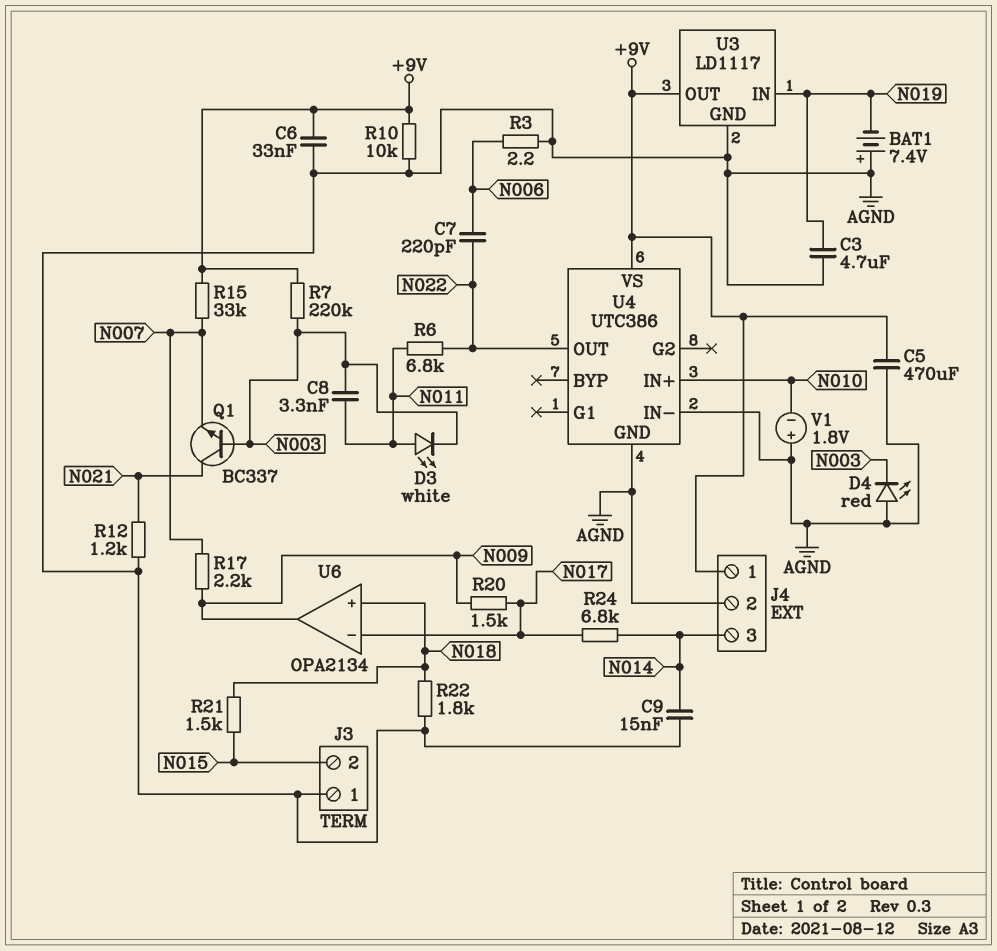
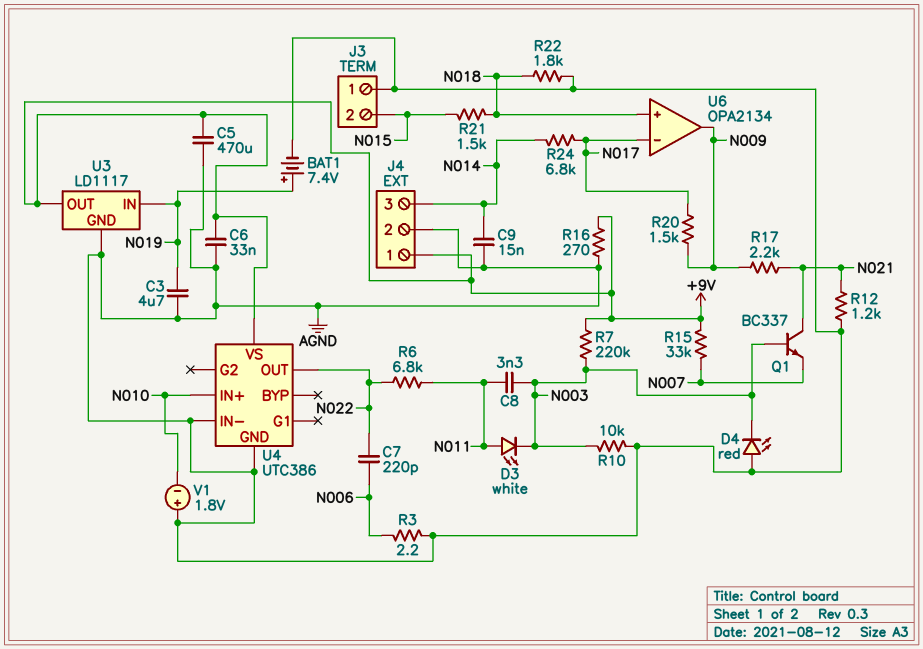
BAT1: 7.4V (plus AGND, minus N019) -> 7.4V (plus N019, minus AGND)
R10: 10k (+9V, AGND) -> 10k (AGND, N003)
R16: none -> 270 (+9V, AGND)
R17: 2.2k (N007, N009) -> 2.2k (N009, N021)

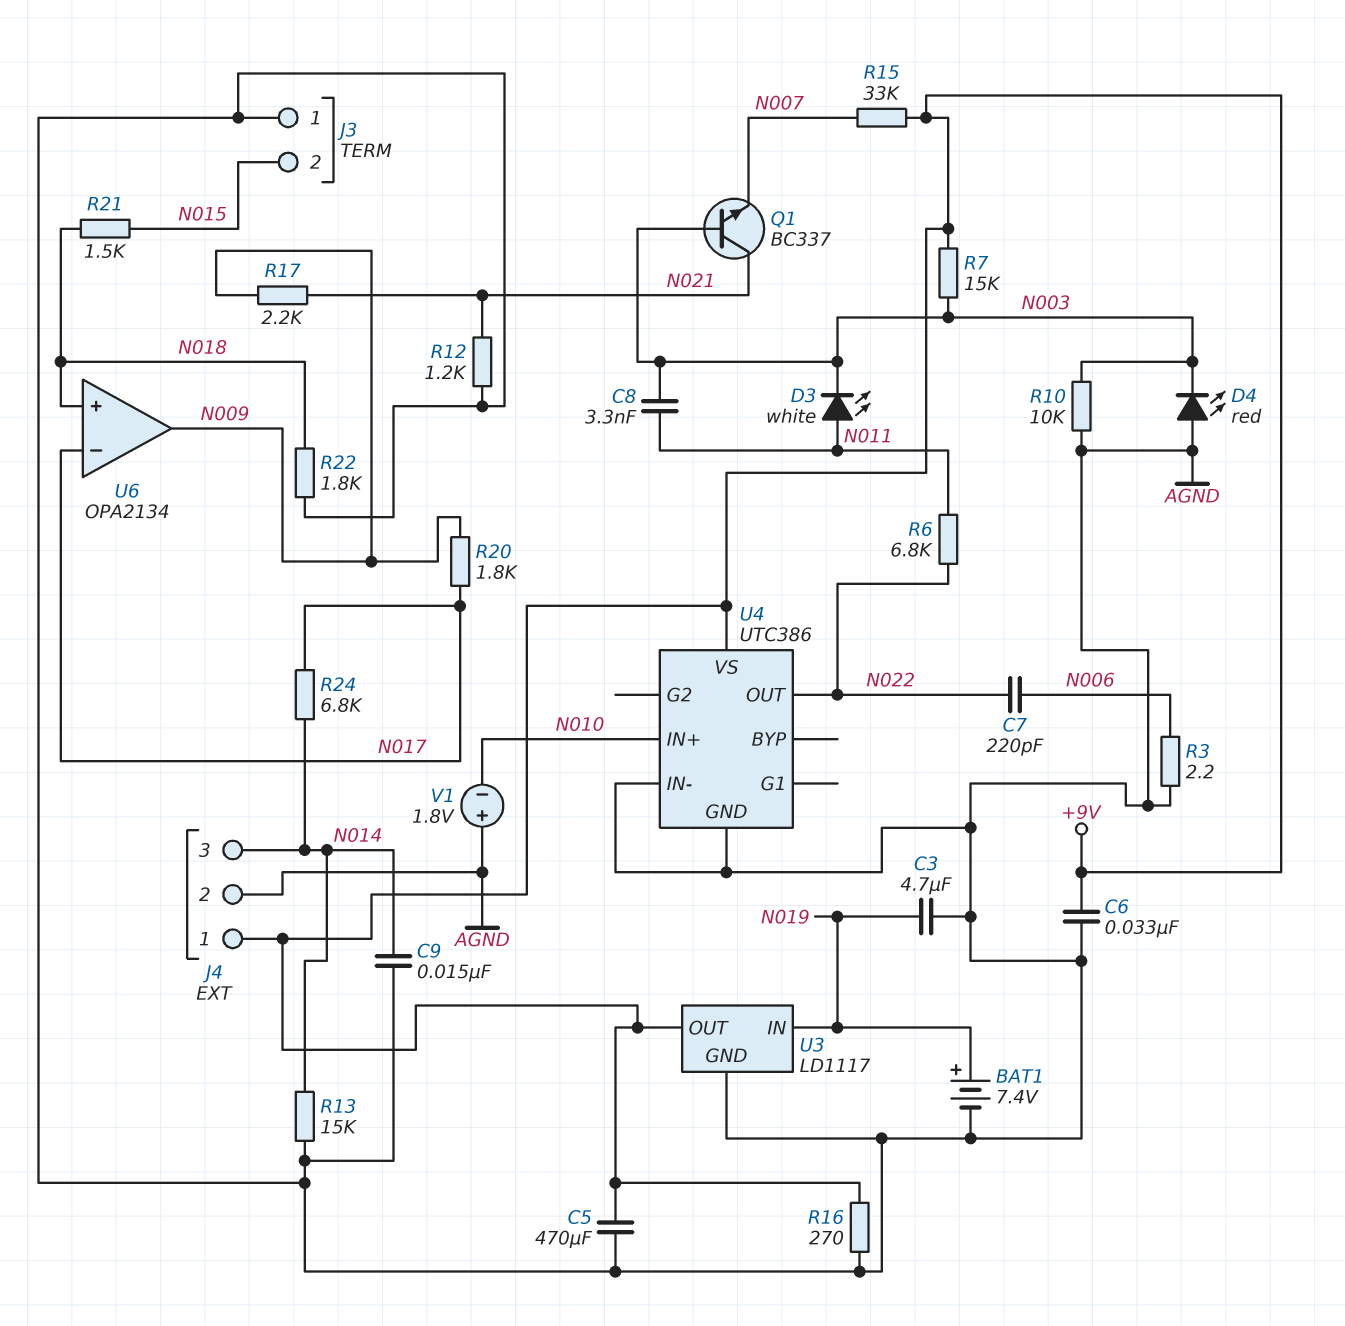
R7: 220k (+9V, N003) -> 15k (+9V, N003)
R13: none -> 15k (AGND, N014)
R20: 1.5k (N009, N017) -> 1.8k (N009, N017)

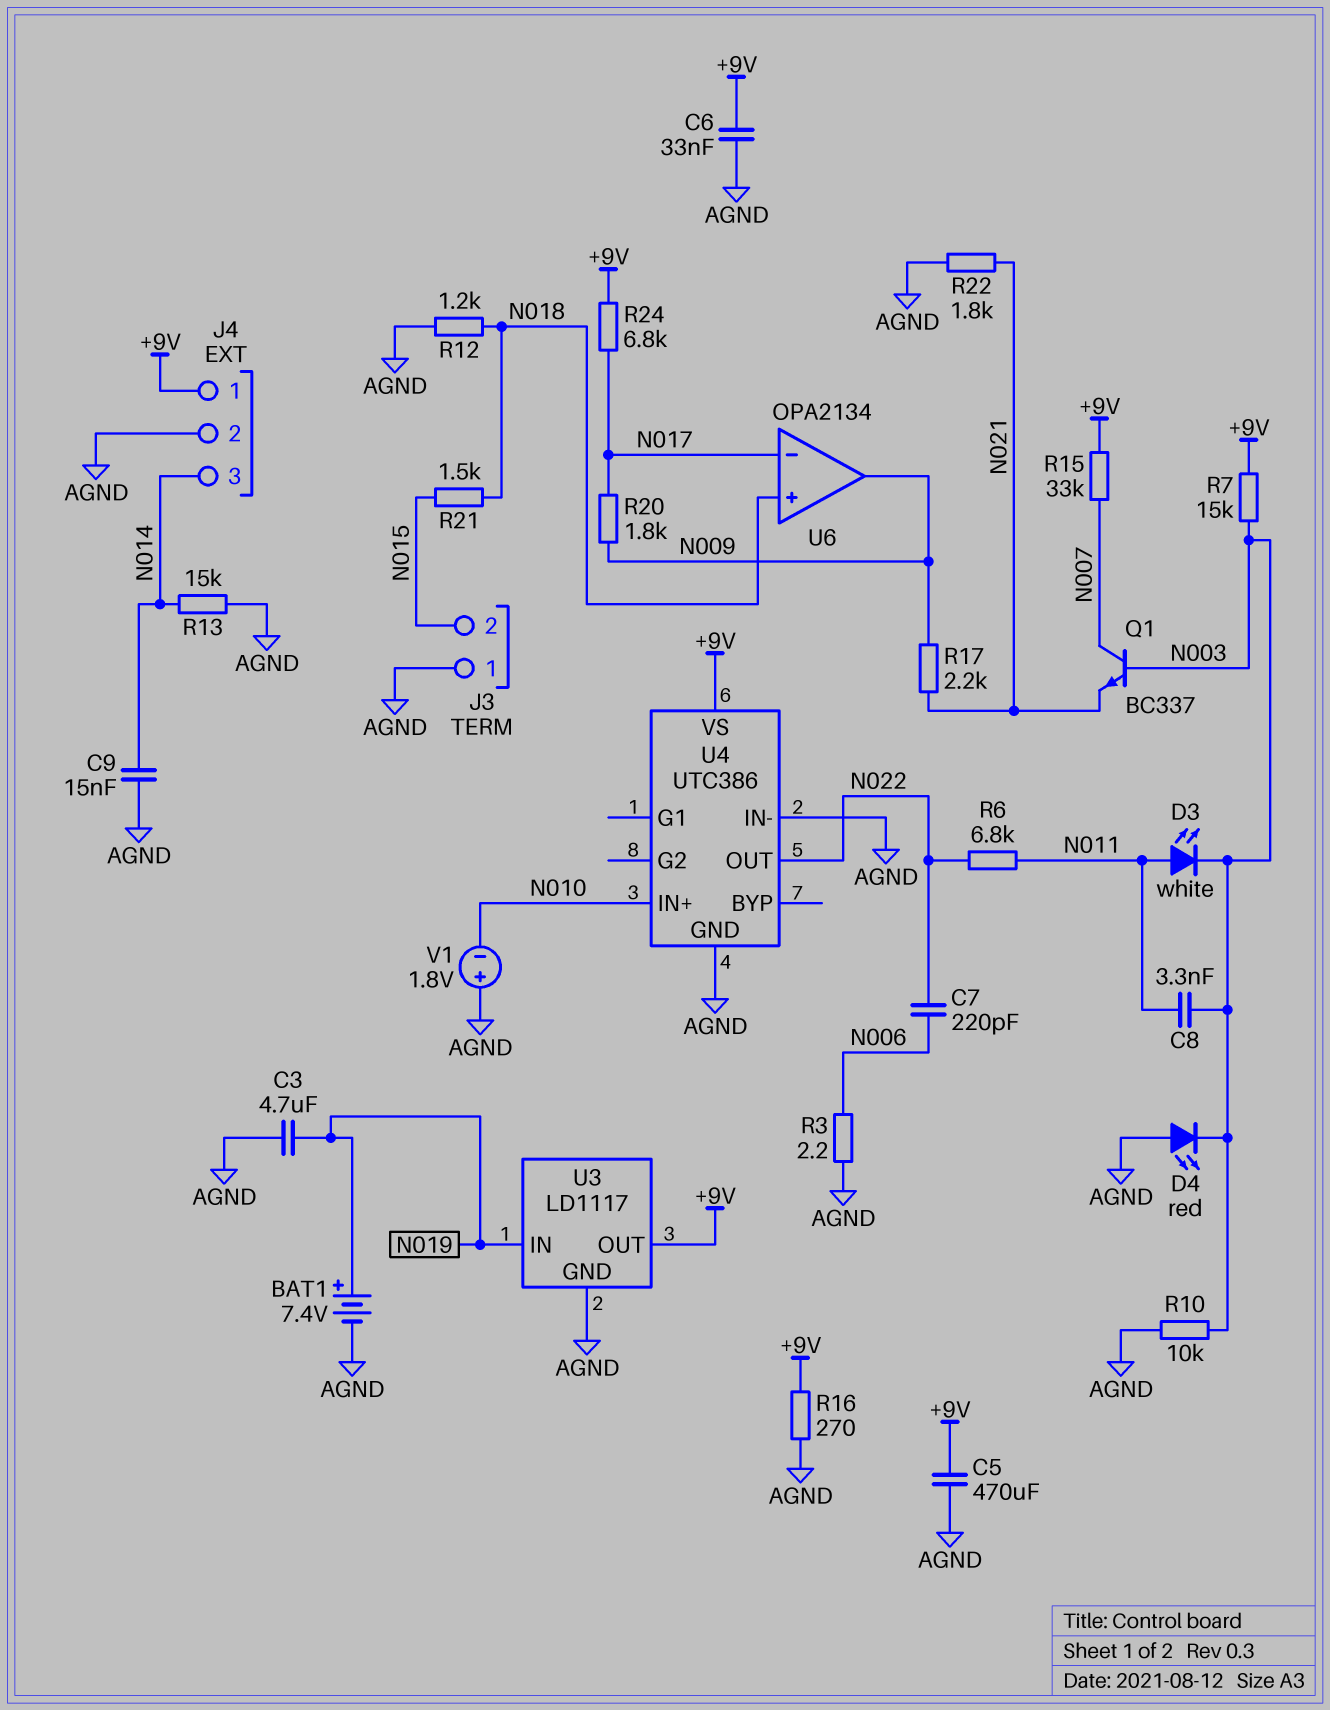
Q1: NPN BC337 (B N003, C N021, E N007) -> NPN BC337 (B N003, C N007, E N021)
R12: 1.2k (AGND, N021) -> 1.2k (AGND, N018)
R22: 1.8k (AGND, N018) -> 1.8k (AGND, N021)
R24: 6.8k (N014, N017) -> 6.8k (+9V, N017)

